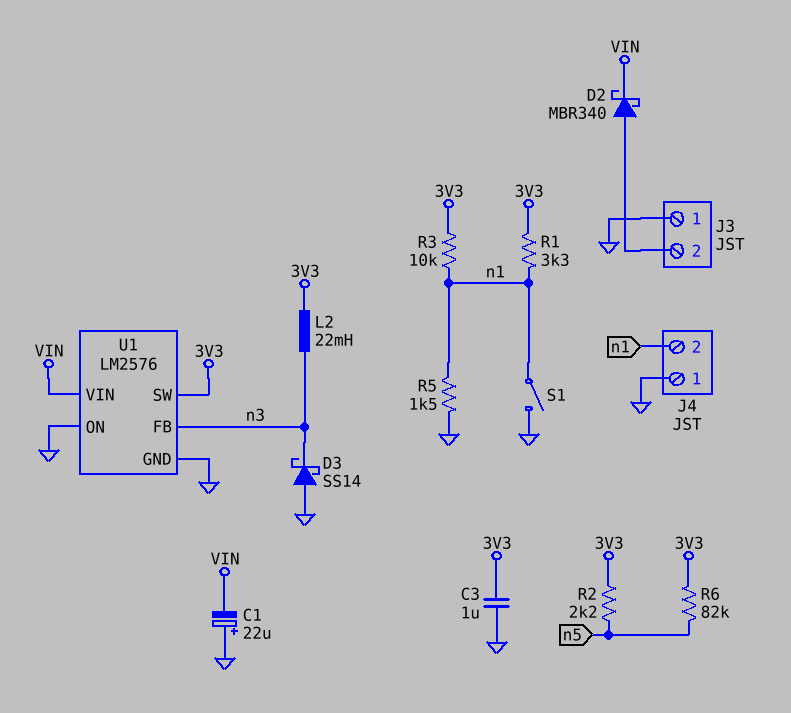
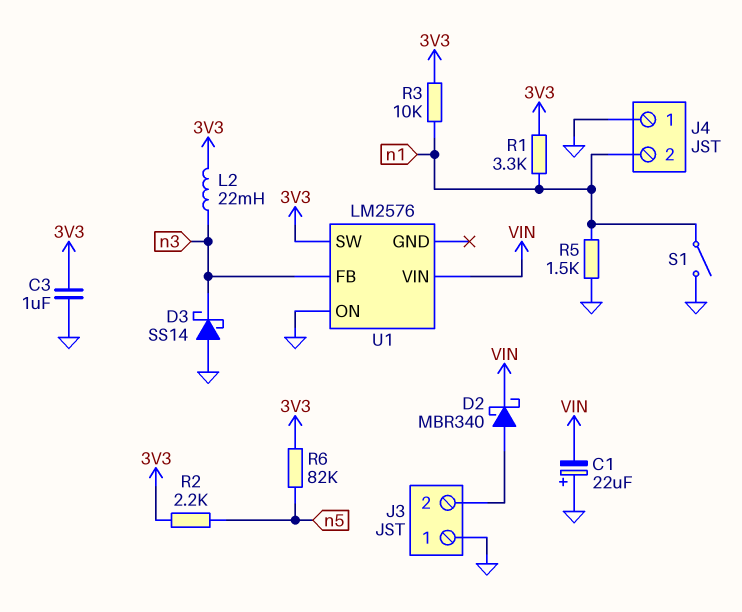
U1 pin GND: GND -> none

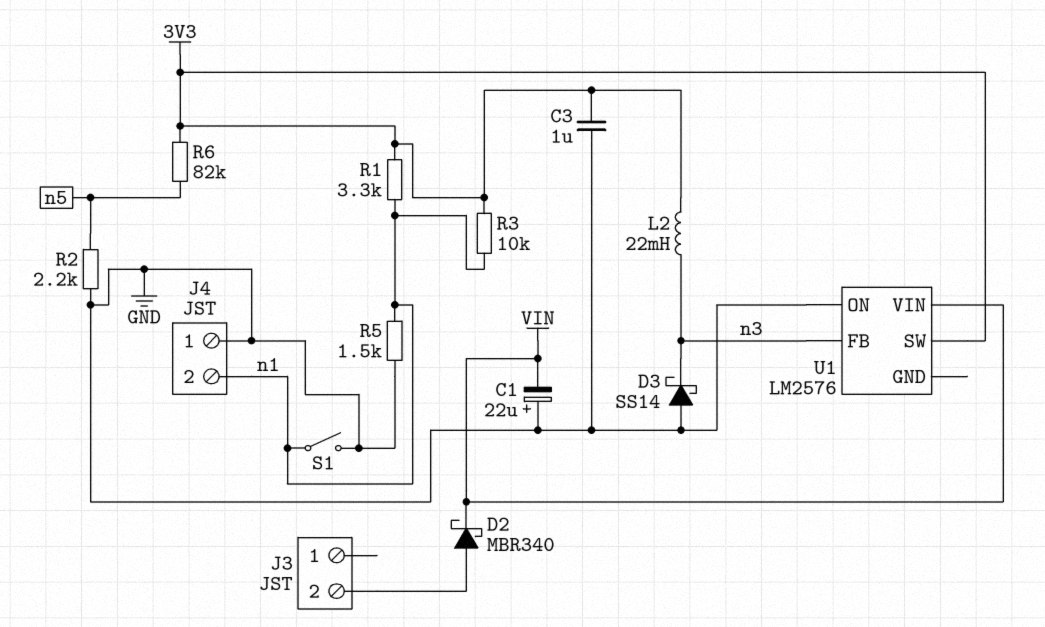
J3 pin 1: GND -> none
R2: 2.2k (3V3, n5) -> 2.2k (GND, n5)

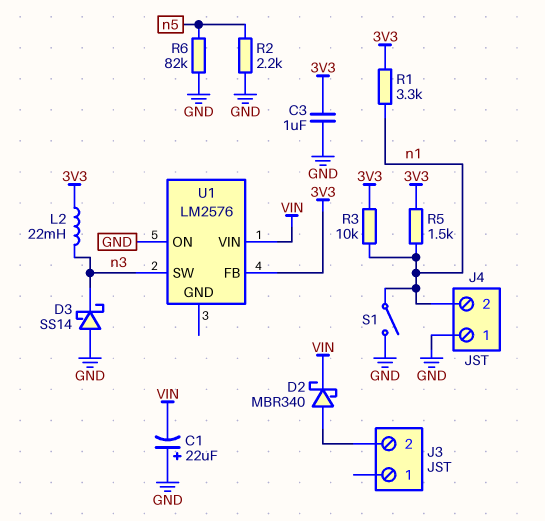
R5: 1.5k (GND, n1) -> 1.5k (3V3, n1)
R6: 82k (3V3, n5) -> 82k (GND, n5)
U1 pin FB: n3 -> 3V3
U1 pin SW: 3V3 -> n3

